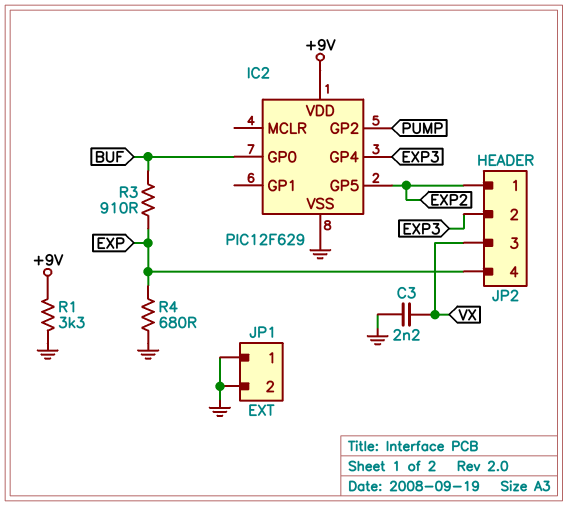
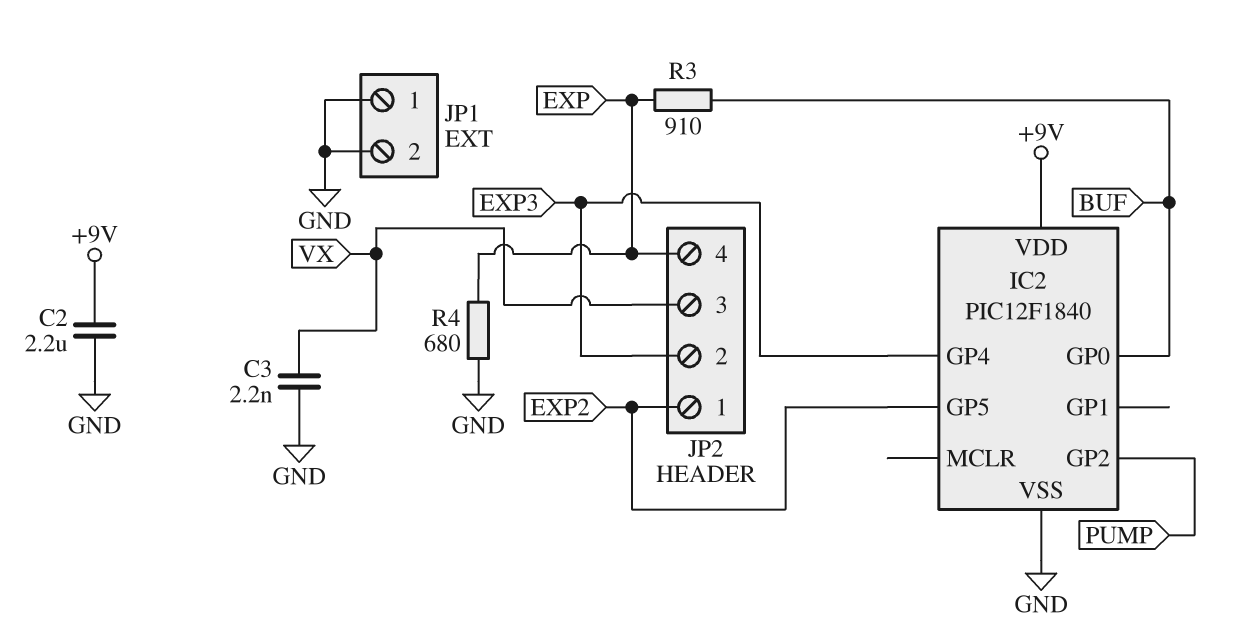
C2: none -> 2.2uF (+9V, GND)
IC2: PIC12F629 -> PIC12F1840
R1: 3.3k (+9V, GND) -> none

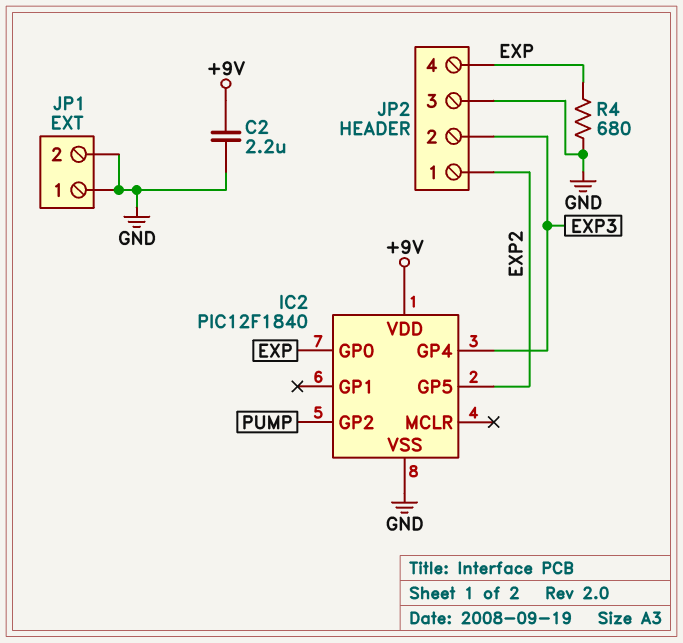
C3: 2.2nF (GND, VX) -> none
IC2 pin GP0: BUF -> EXP
JP2 pin 3: VX -> GND
R3: 910 (BUF, EXP) -> none

